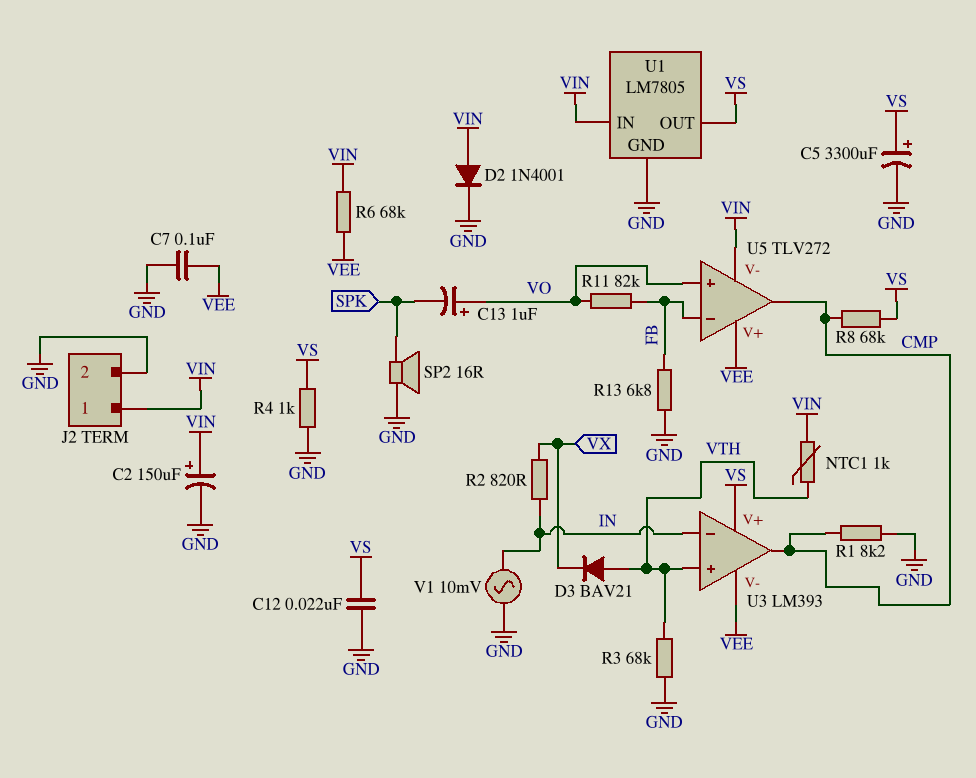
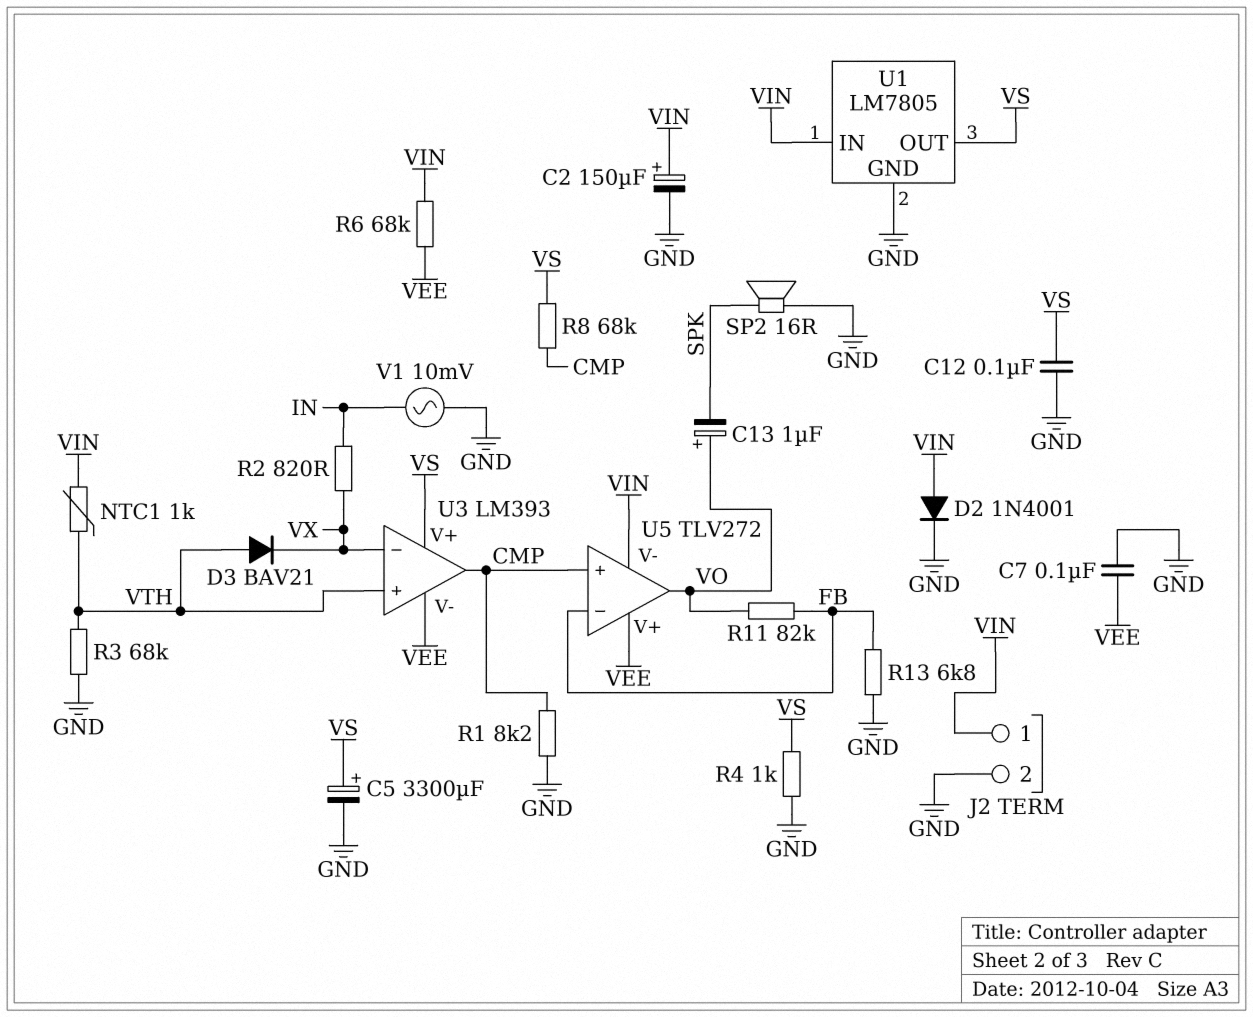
C12: 22nF (GND, VS) -> 100nF (GND, VS)
U3 pin in-: IN -> VX
U5 pin in+: VO -> CMP
U5 pin out: CMP -> VO

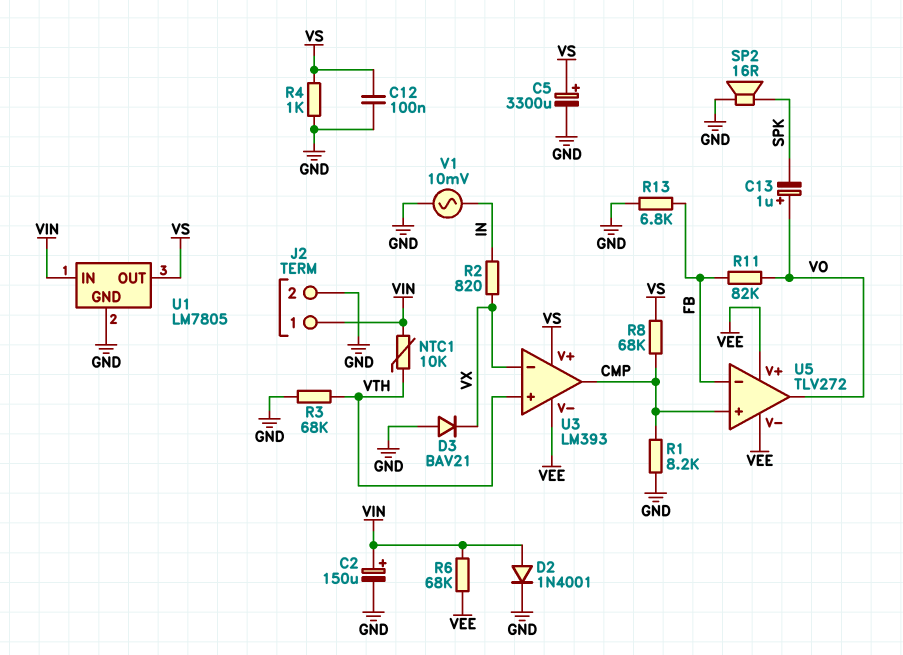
C7: 100nF (GND, VEE) -> none
D3: diode BAV21 (A VTH, K VX) -> diode BAV21 (A GND, K VX)
NTC1: 1k (VIN, VTH) -> 10k (VIN, VTH)
U5 pin V-: VIN -> VEE

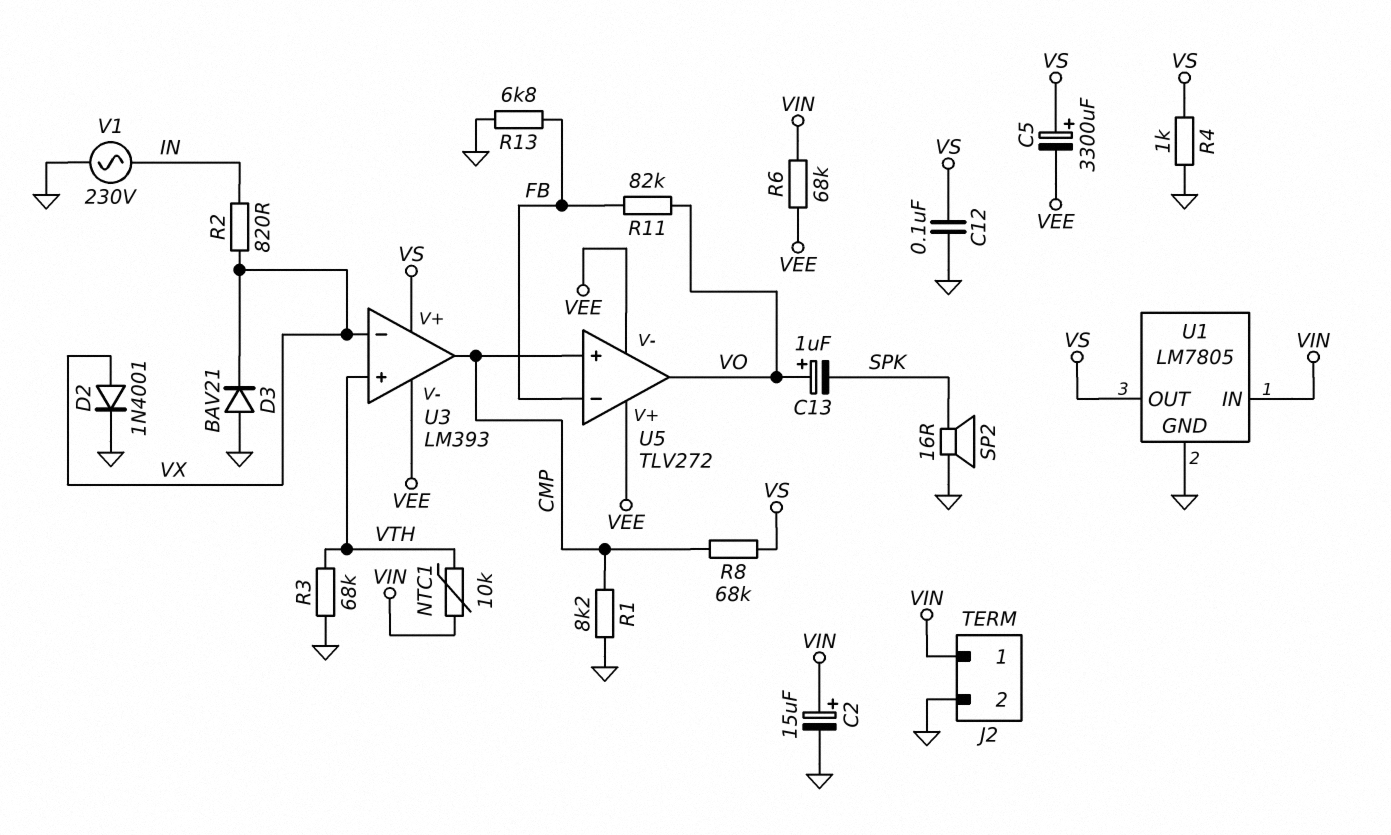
C2: 150uF (plus VIN, minus GND) -> 15uF (plus VIN, minus GND)
C5: 3300uF (plus VS, minus GND) -> 3300uF (plus VS, minus VEE)
D2: diode 1N4001 (A VIN, K GND) -> diode 1N4001 (A VX, K GND)
V1: AC 10mV (GND, IN) -> AC 230V (GND, IN)

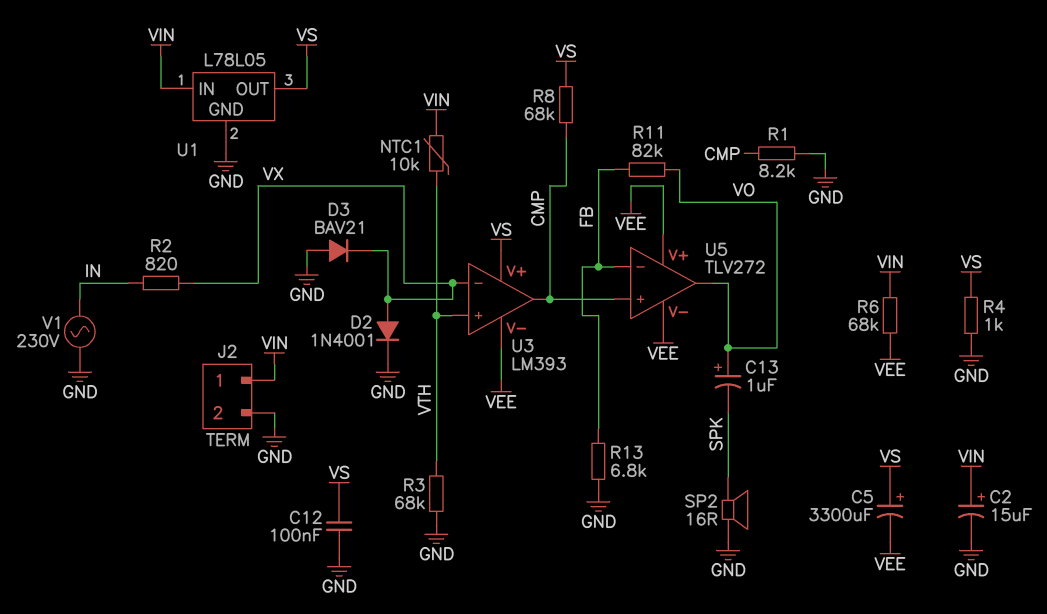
U1: LM7805 -> L78L05

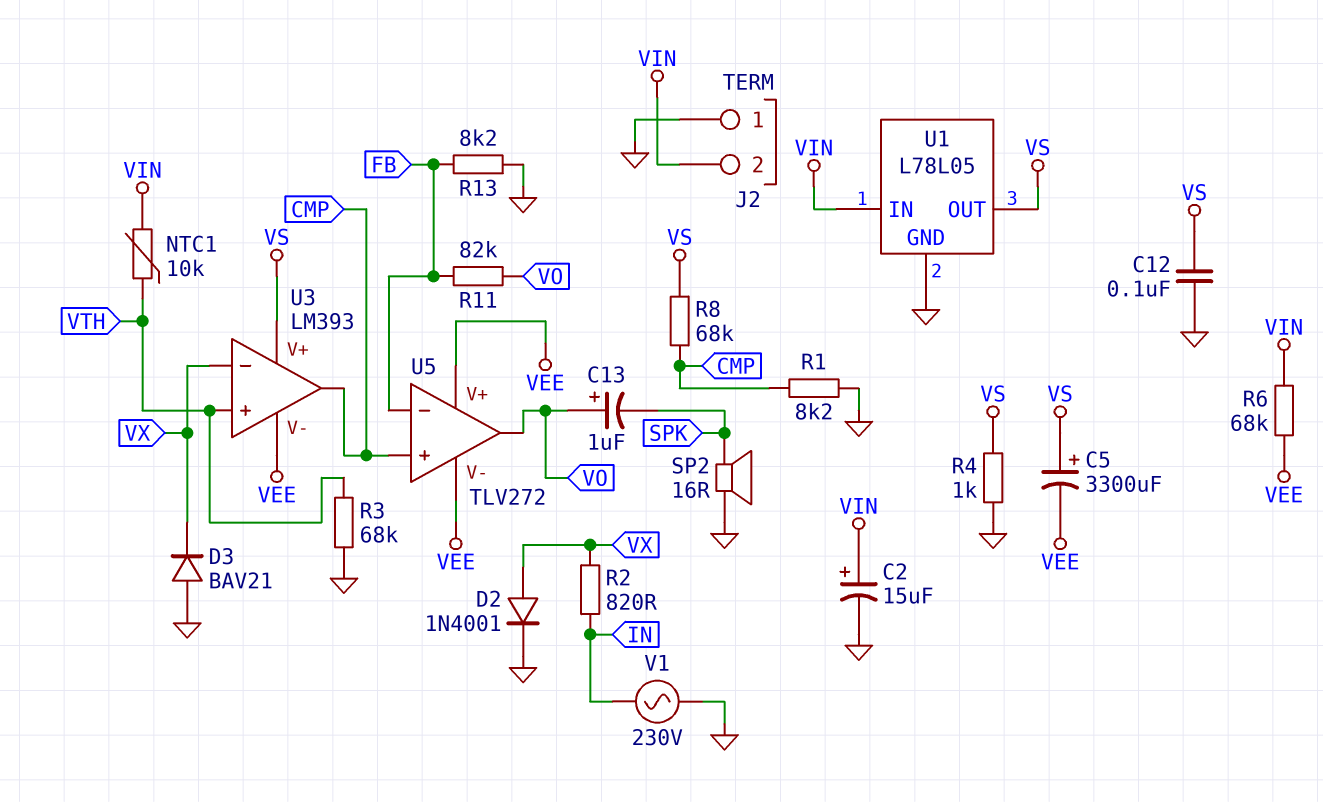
J2 pin 1: VIN -> GND
J2 pin 2: GND -> VIN
R13: 6.8k (FB, GND) -> 8.2k (FB, GND)

